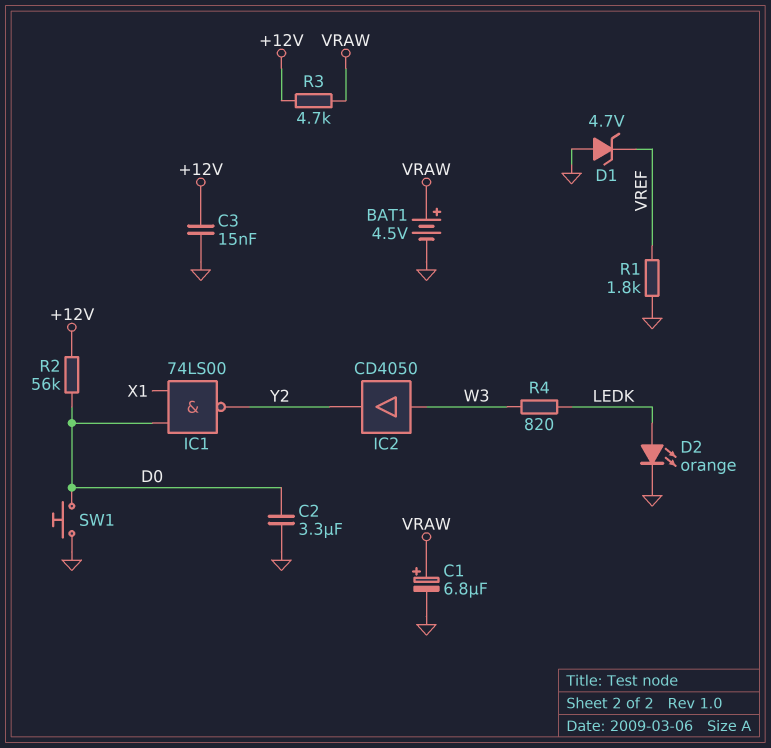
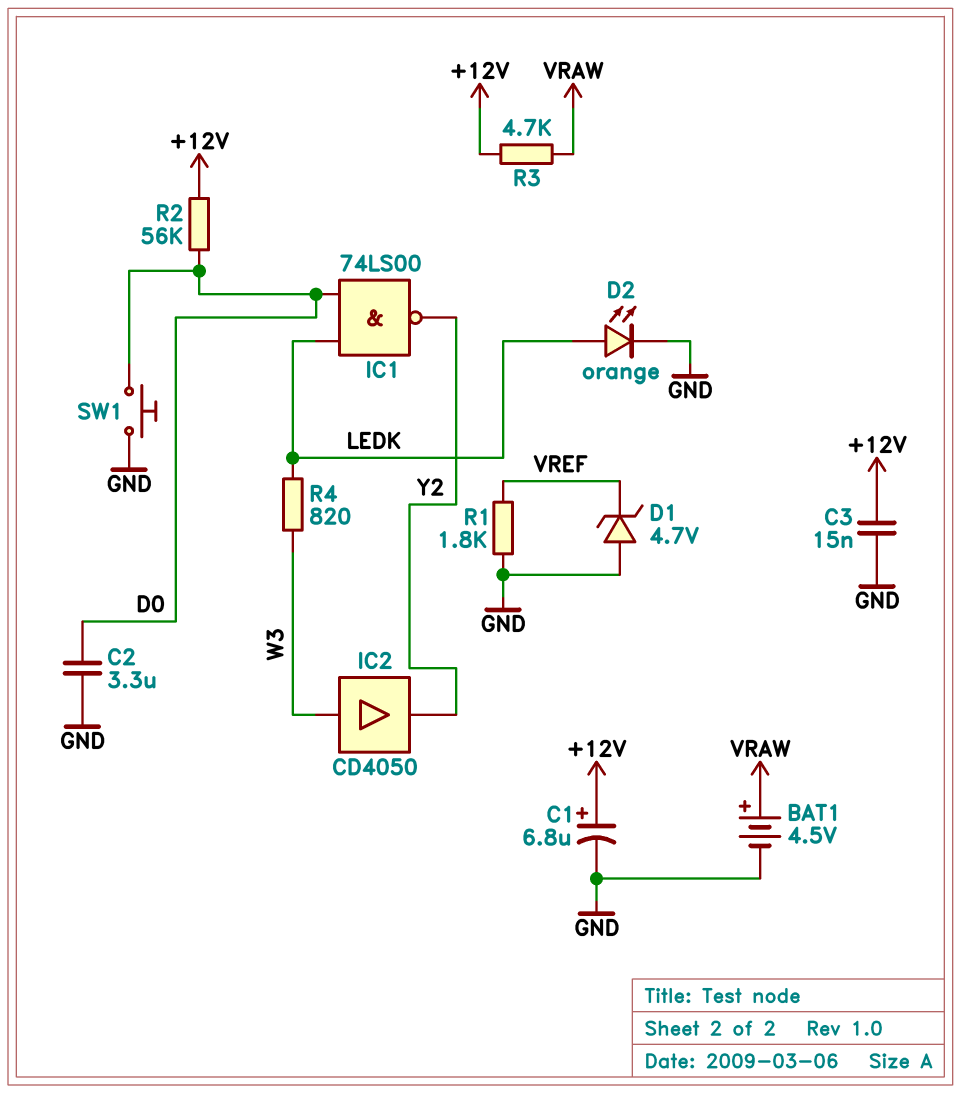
C1: 6.8uF (plus VRAW, minus GND) -> 6.8uF (plus +12V, minus GND)
IC1: NAND 74LS00 (in D0, in X1, out Y2) -> NAND 74LS00 (in D0, in LEDK, out Y2)

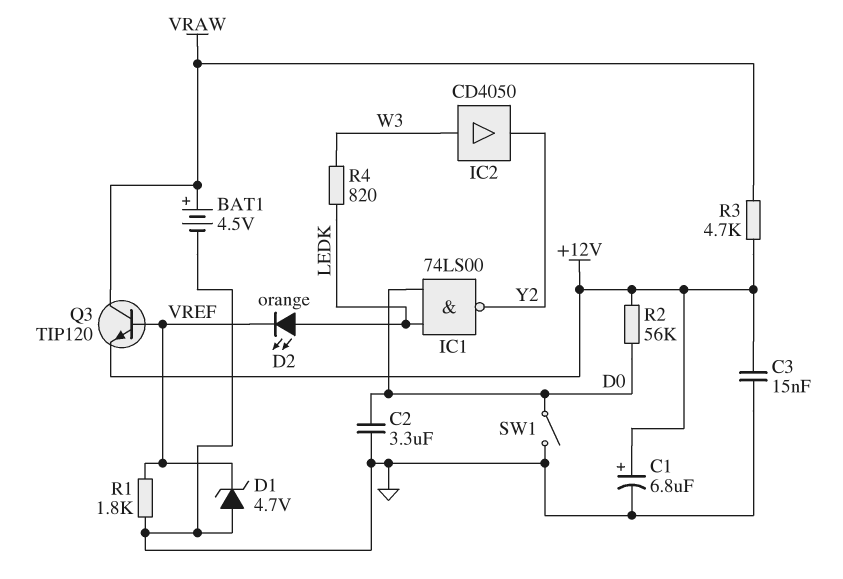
D2: LED orange (A LEDK, K GND) -> LED orange (A LEDK, K VREF)
Q3: none -> NPN TIP120 (B VREF, C VRAW, E +12V)
SW1: button (D0, GND) -> switch (D0, GND)

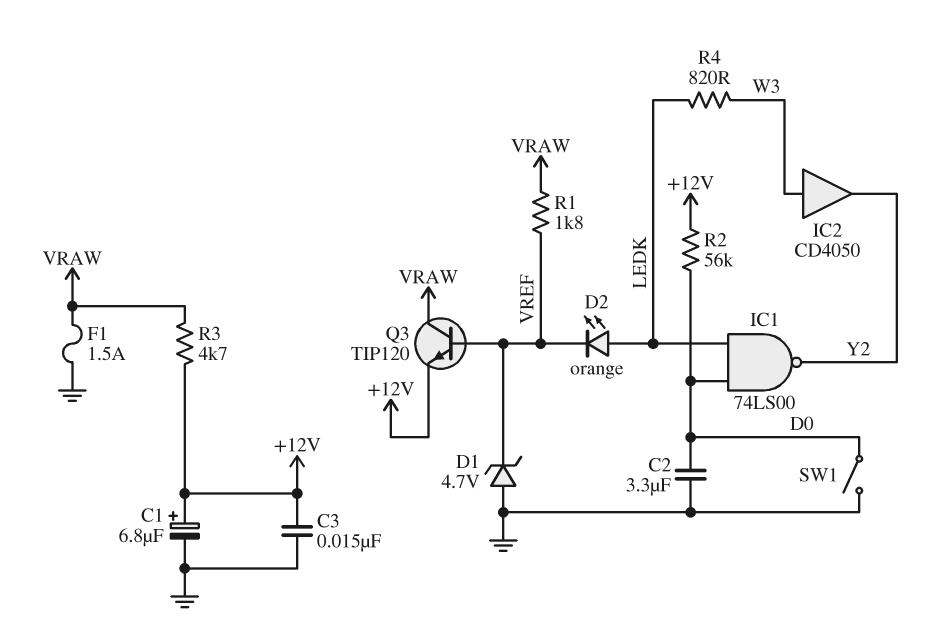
BAT1: 4.5V (plus VRAW, minus GND) -> none
F1: none -> 1.5A (GND, VRAW)
R1: 1.8k (GND, VREF) -> 1.8k (VRAW, VREF)

